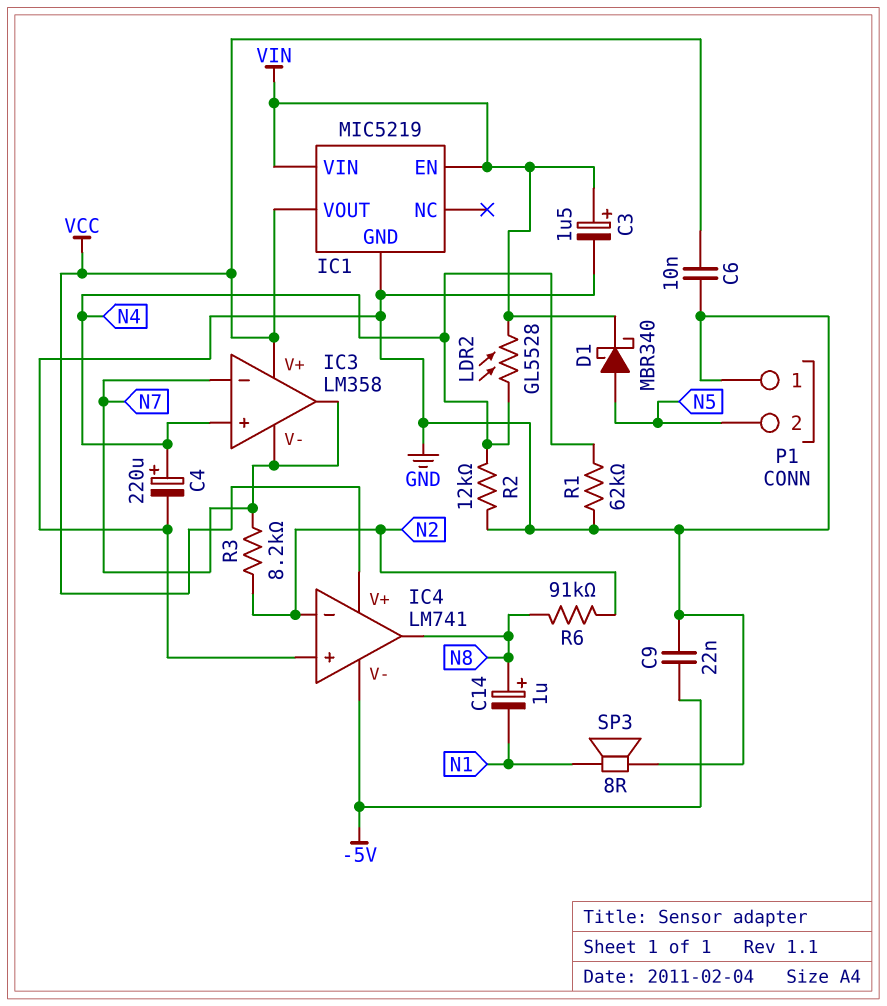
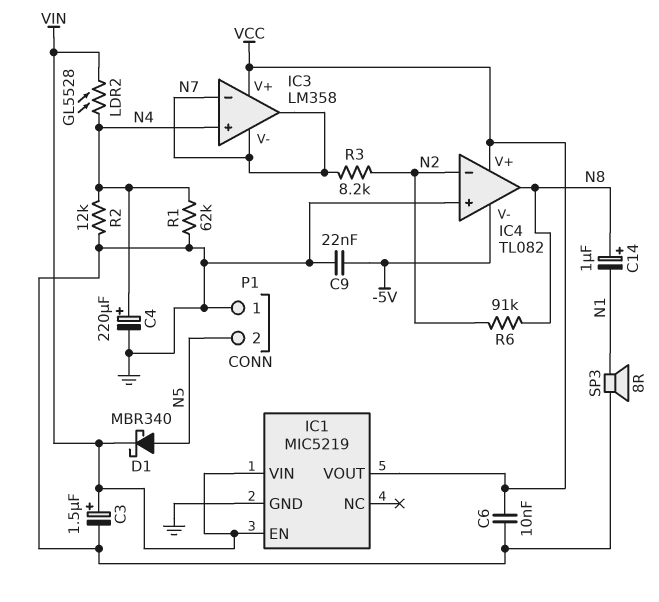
IC4: LM741 -> TL082

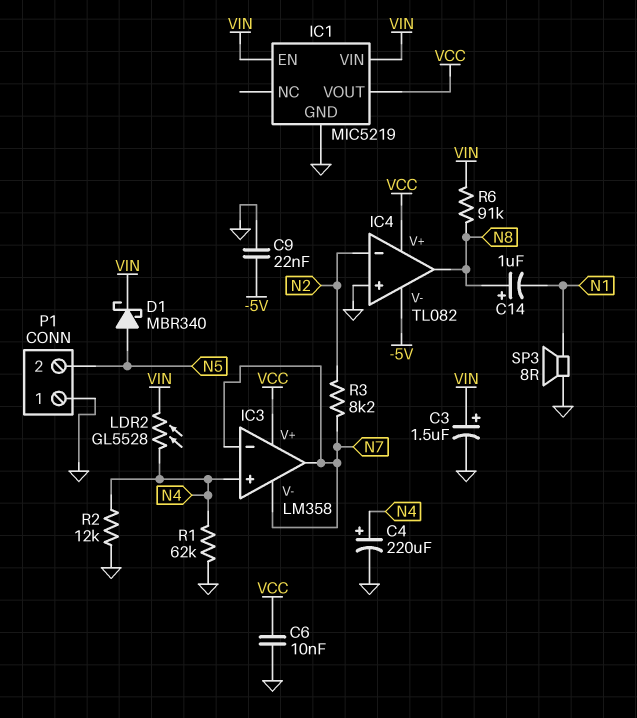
R6: 91k (N2, N8) -> 91k (N8, VIN)

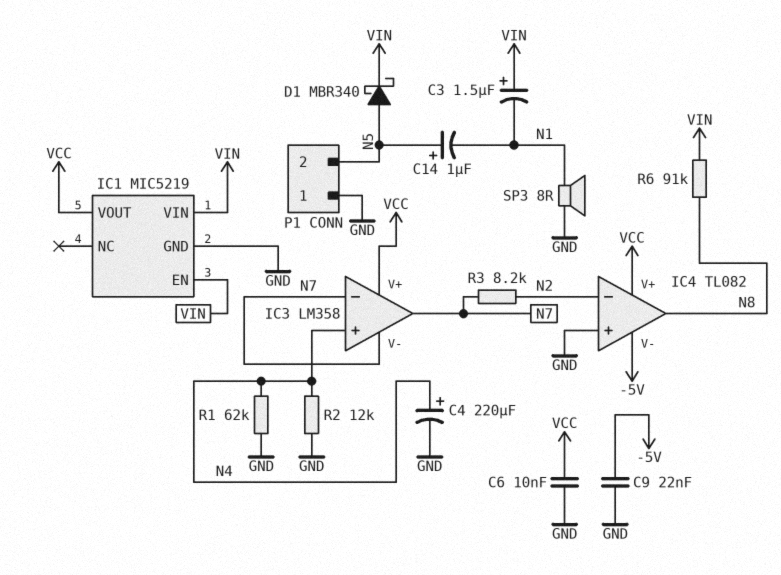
C3: 1.5uF (plus VIN, minus GND) -> 1.5uF (plus VIN, minus N1)
C14: 1uF (plus N8, minus N1) -> 1uF (plus N5, minus N1)
LDR2: GL5528 (N4, VIN) -> none

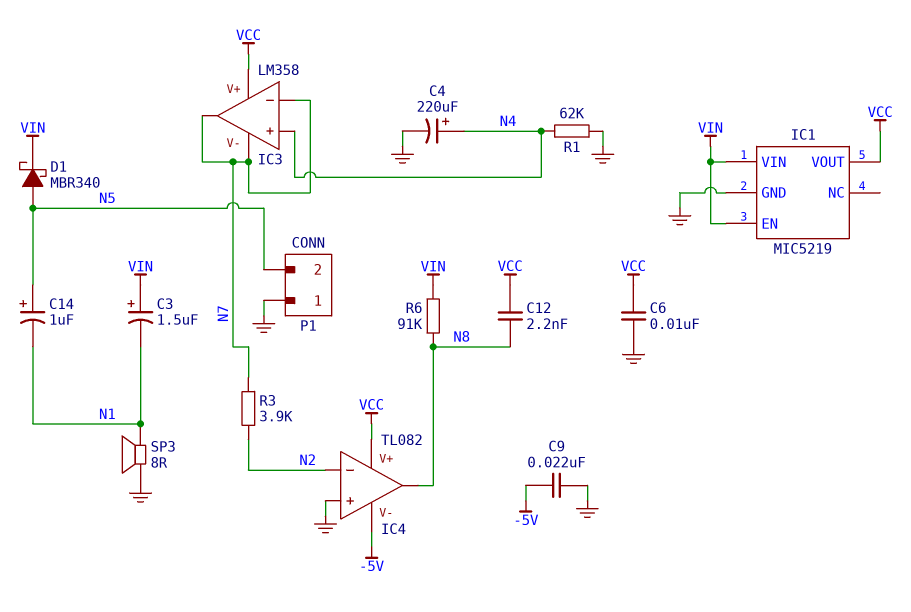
C12: none -> 2.2nF (N8, VCC)
R2: 12k (GND, N4) -> none
R3: 8.2k (N2, N7) -> 3.9k (N2, N7)

